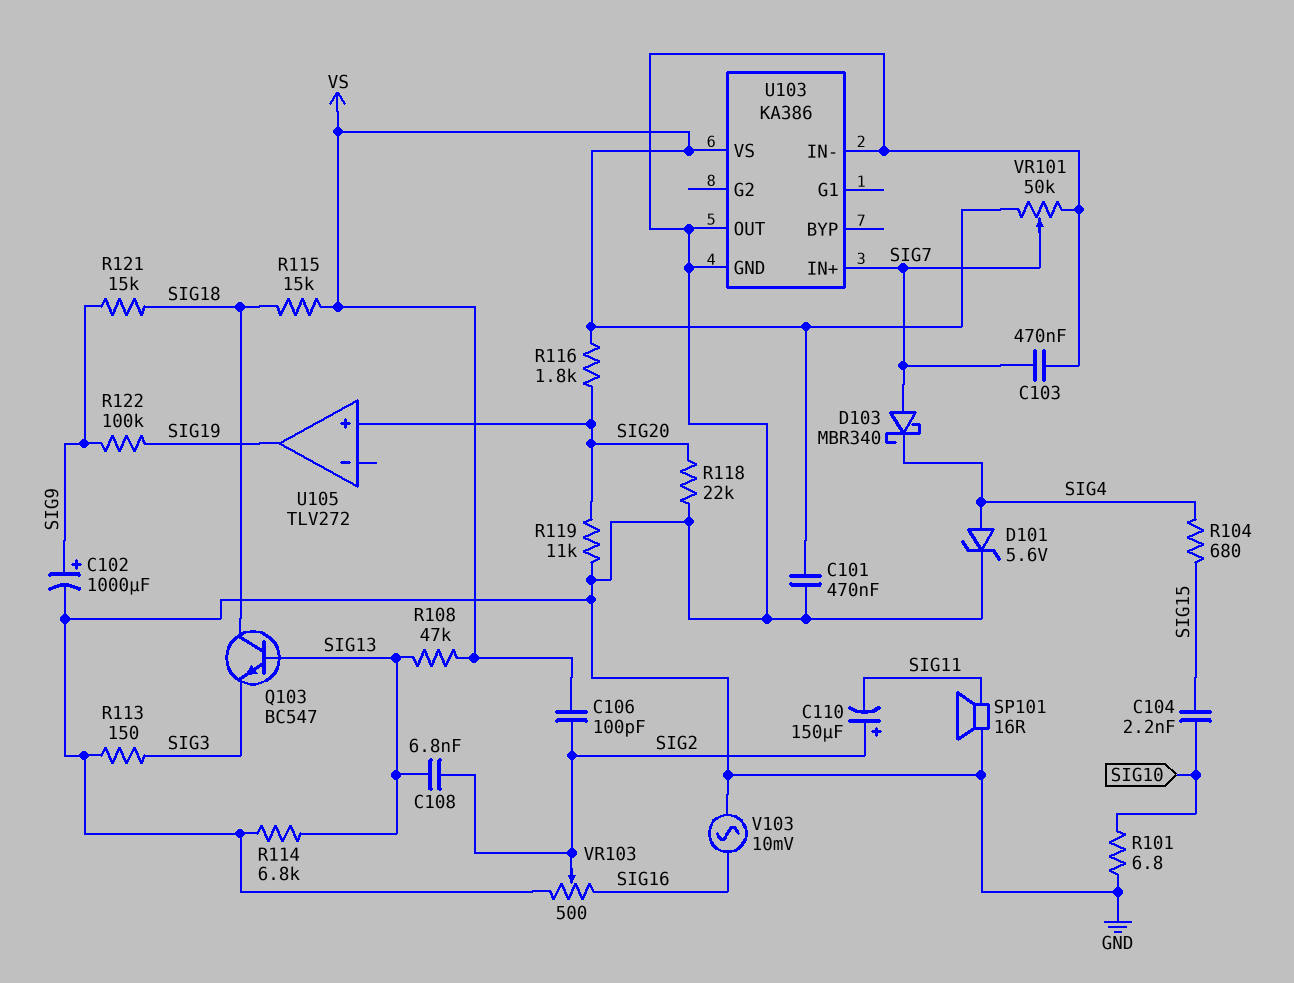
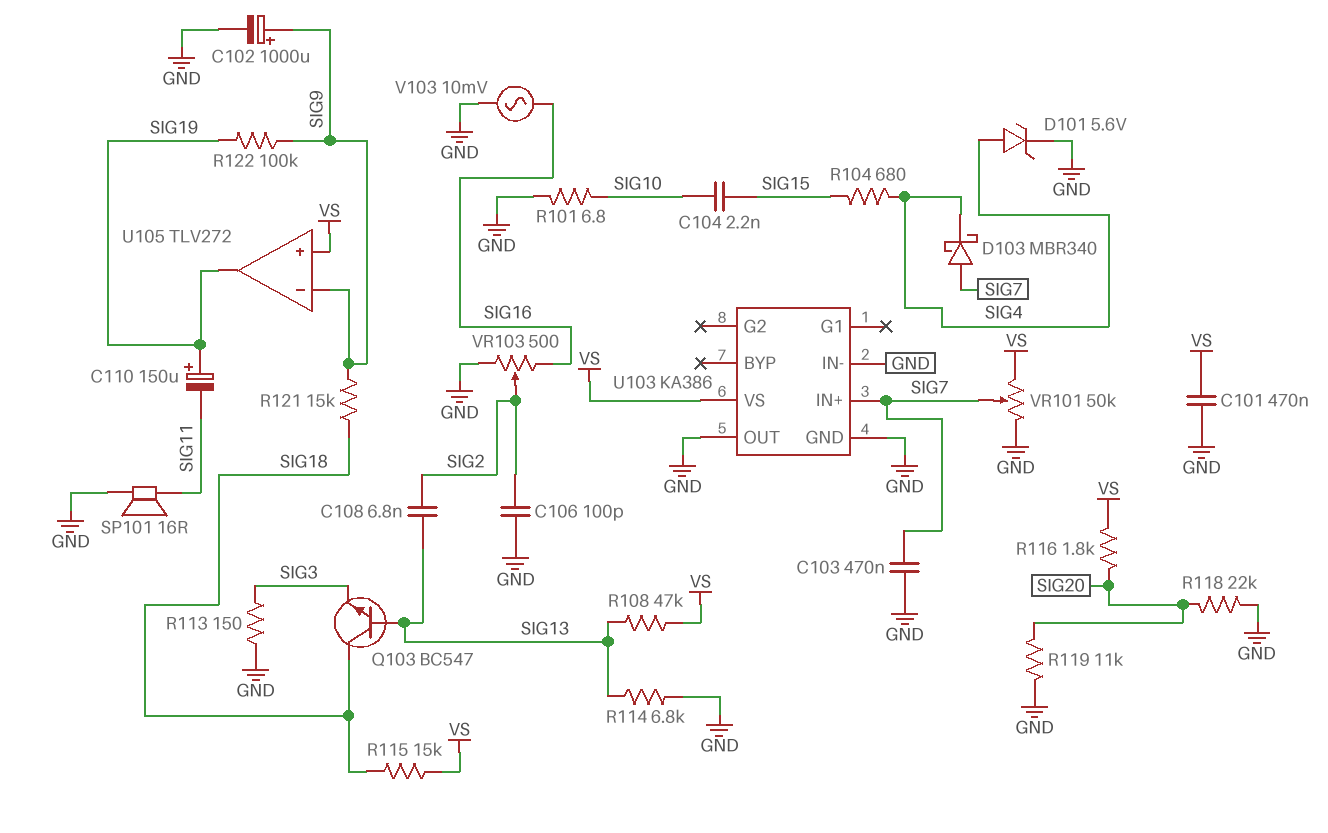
C106: 100pF (SIG2, VS) -> 100pF (GND, SIG2)
C110: 150uF (plus SIG2, minus SIG11) -> 150uF (plus SIG19, minus SIG11)
U105 pin in+: SIG20 -> VS
U105 pin in-: none -> SIG9

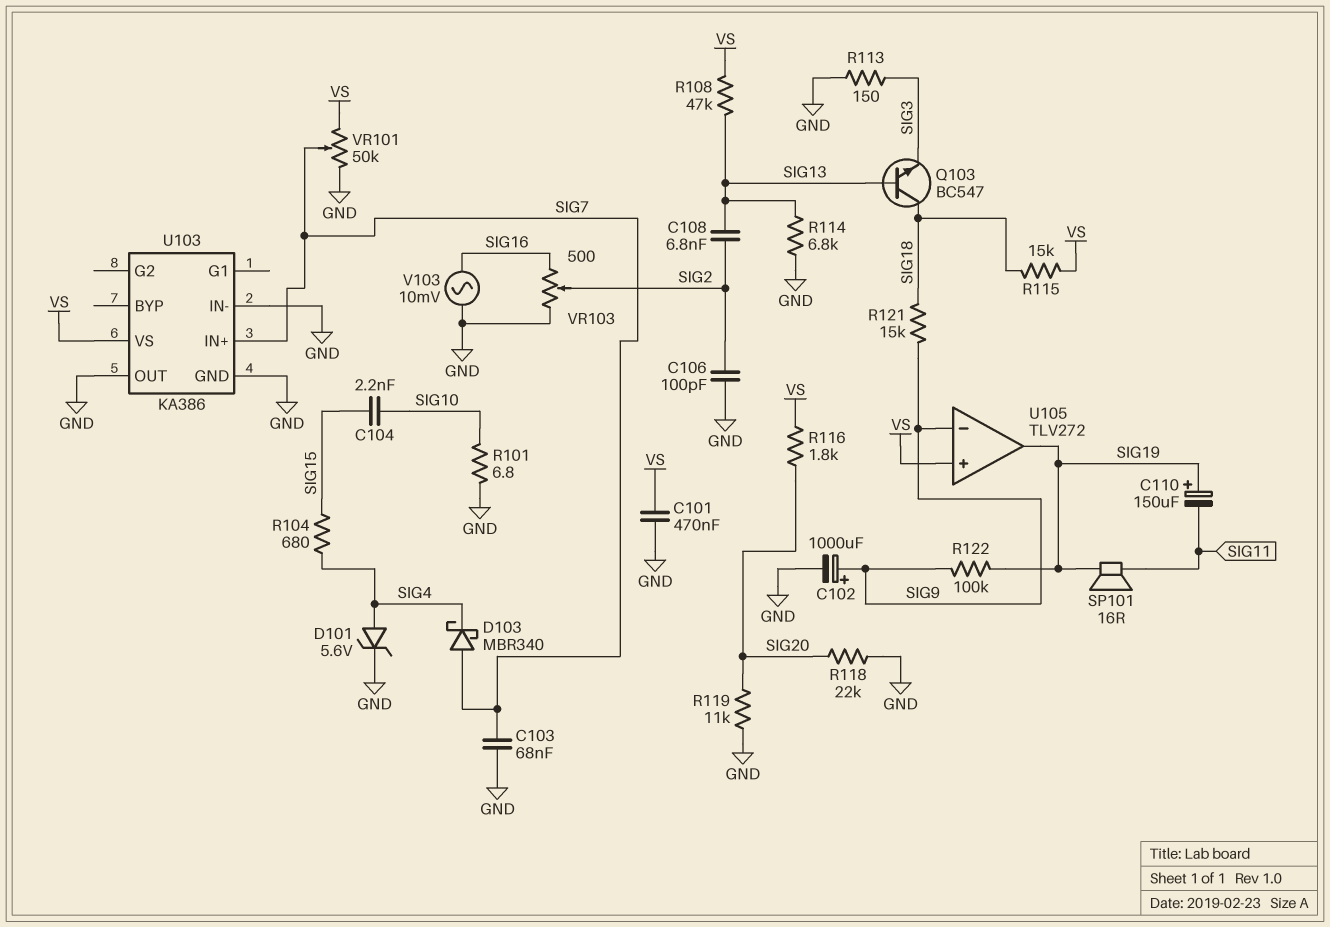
C103: 470nF (GND, SIG7) -> 68nF (GND, SIG7)
SP101: speaker 16R (GND, SIG11) -> speaker 16R (SIG11, SIG19)

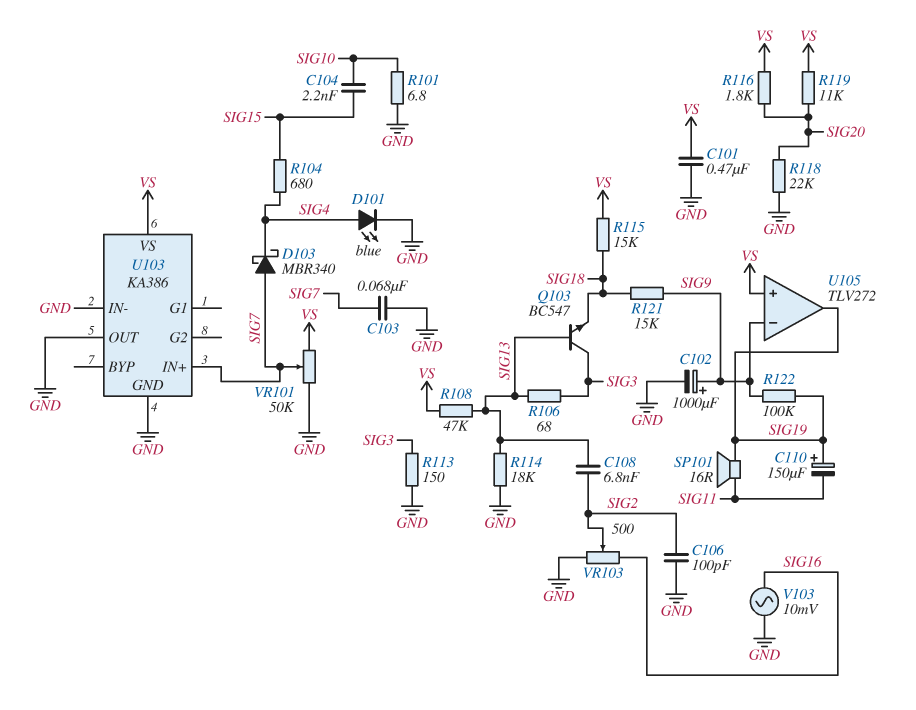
D101: zener 5.6V (A SIG4, K GND) -> LED blue (A SIG4, K GND)
Q103: NPN BC547 (B SIG13, C SIG18, E SIG3) -> NPN BC547 (B SIG13, C SIG3, E SIG18)
R106: none -> 68 (SIG3, SIG13)
R114: 6.8k (GND, SIG13) -> 18k (GND, SIG13)
R119: 11k (GND, SIG20) -> 11k (SIG20, VS)

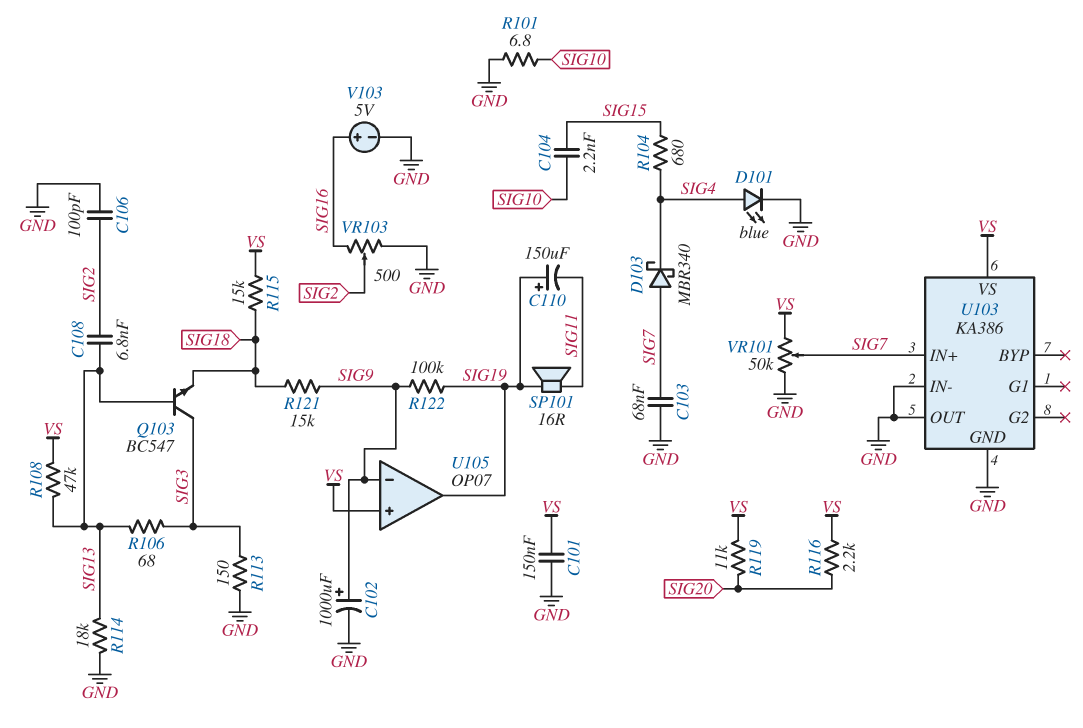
C101: 470nF (GND, VS) -> 150nF (GND, VS)
R116: 1.8k (SIG20, VS) -> 2.2k (SIG20, VS)
R118: 22k (GND, SIG20) -> none
U105: TLV272 -> OP07
V103: AC 10mV (GND, SIG16) -> 5V (plus SIG16, minus GND)

